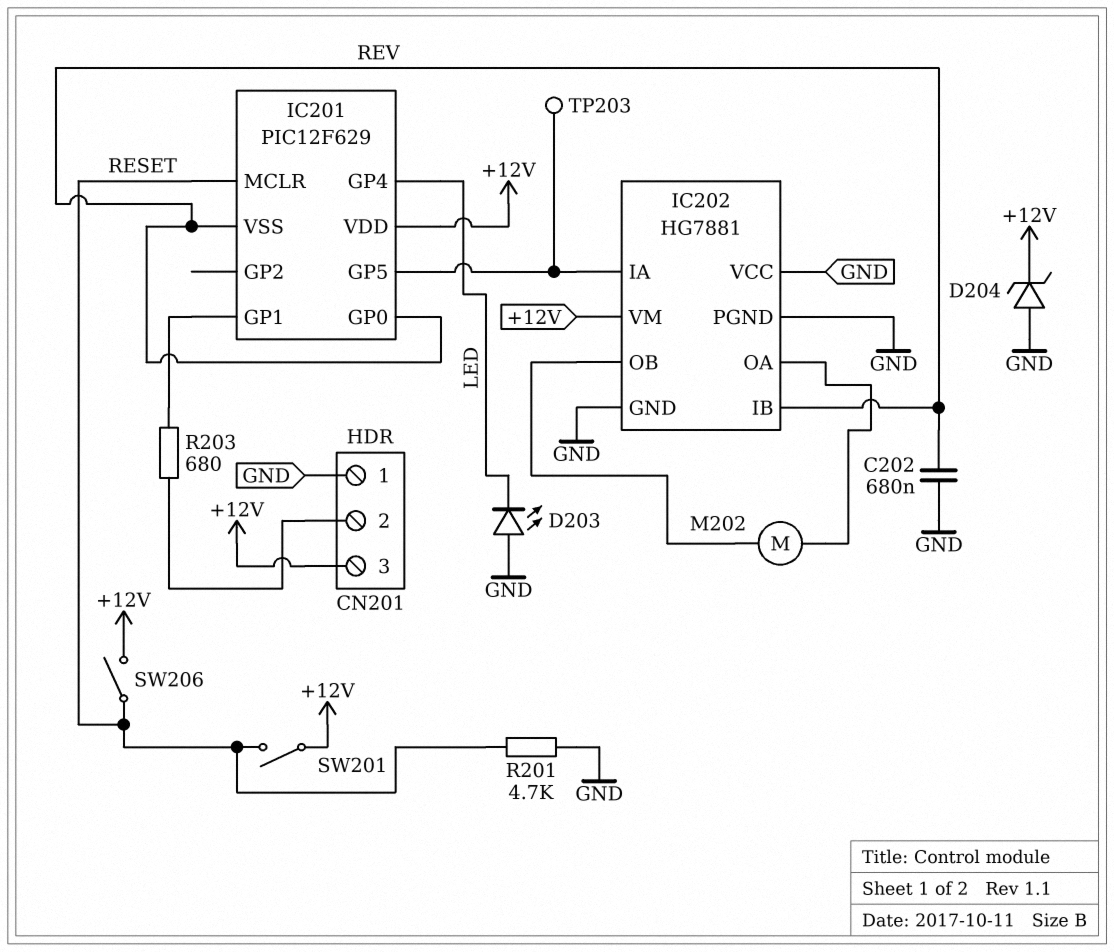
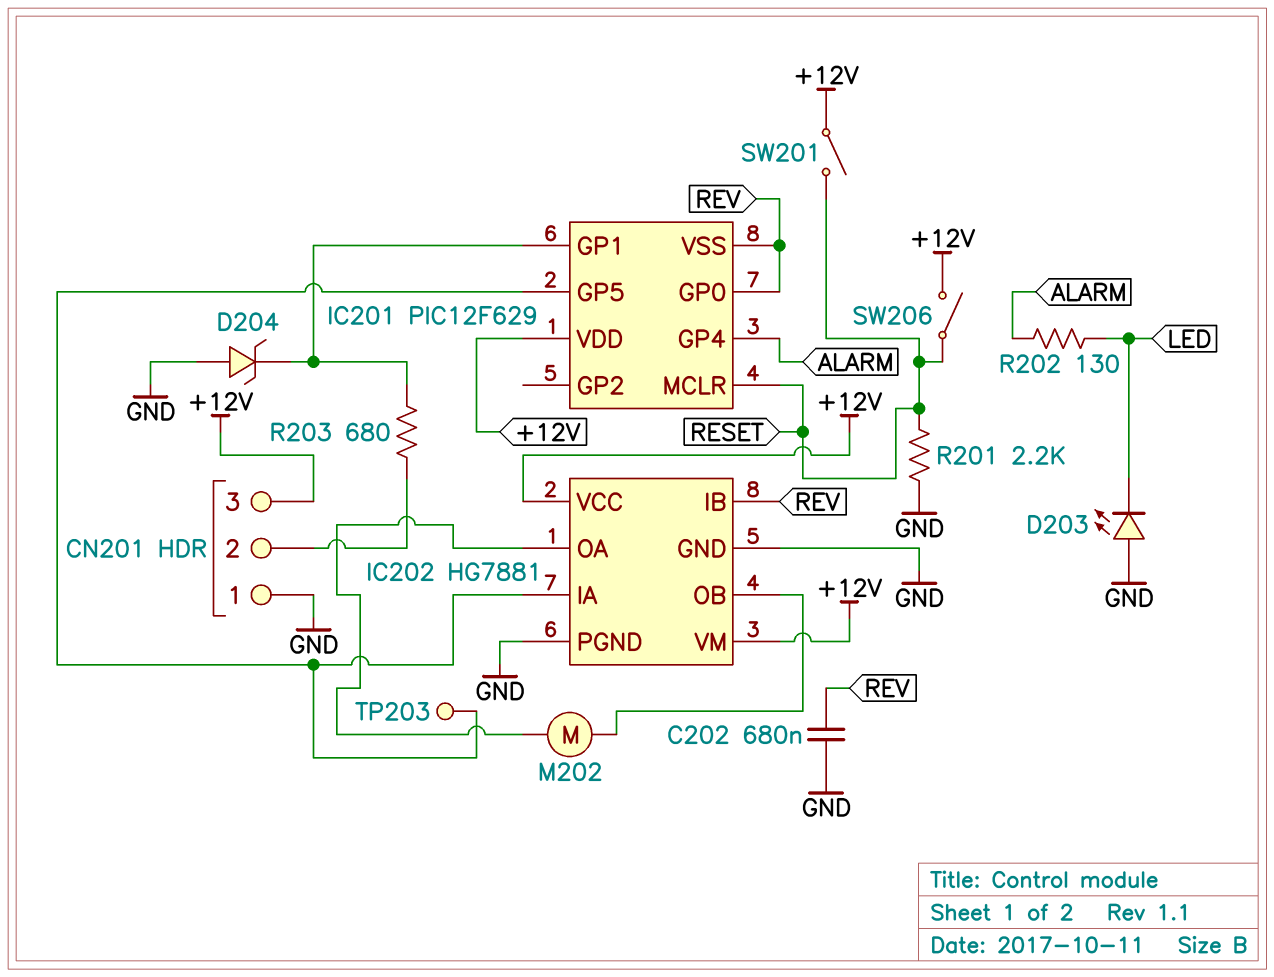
D204: zener (A GND, K +12V) -> zener (A GND, K IC201/GP1)
IC201 pin GP4: LED -> ALARM
IC202 pin VCC: GND -> +12V
R201: 4.7k (GND, RESET) -> 2.2k (GND, RESET)
R202: none -> 130 (ALARM, LED)

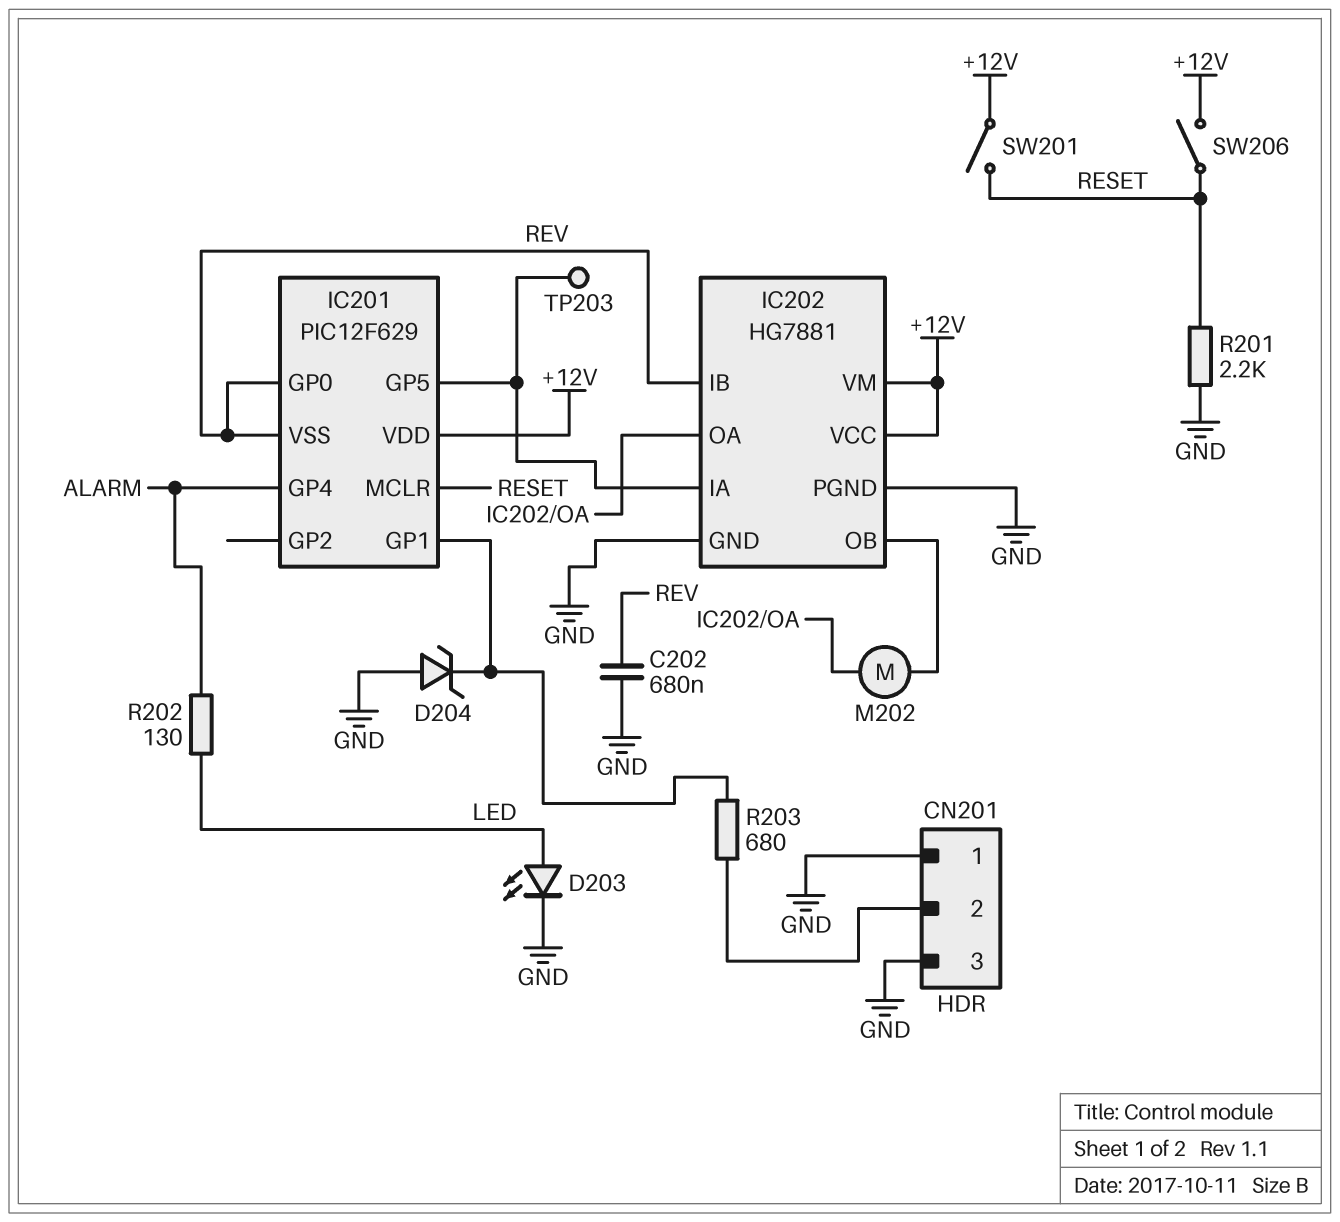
CN201 pin 3: +12V -> GND
D203: LED (A GND, K LED) -> LED (A LED, K GND)

